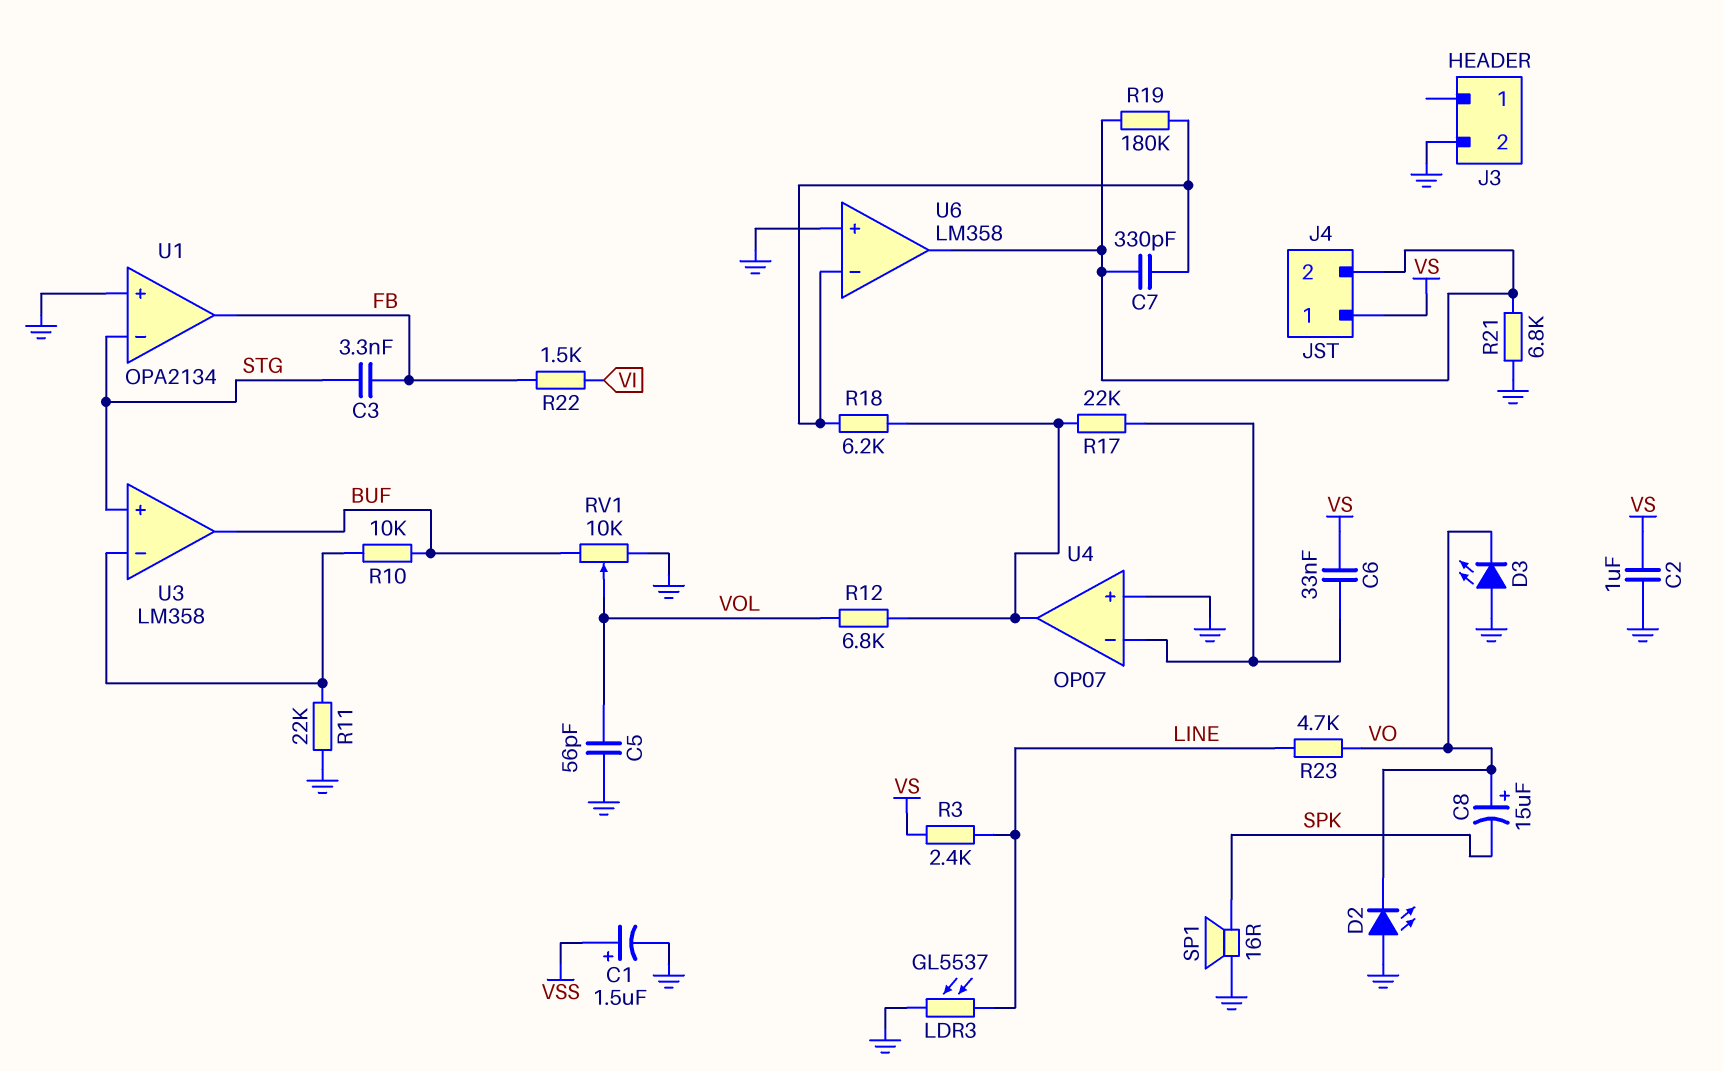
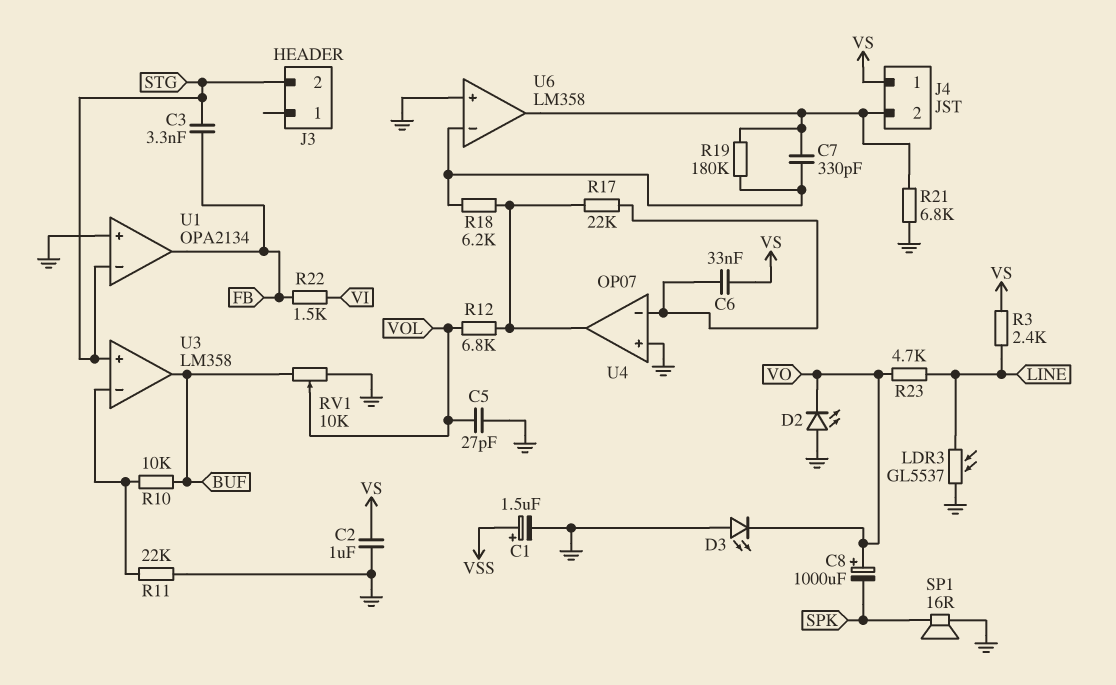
C5: 56pF (GND, VOL) -> 27pF (GND, VOL)
C8: 15uF (plus VO, minus SPK) -> 1000uF (plus VO, minus SPK)
J3 pin 2: GND -> STG

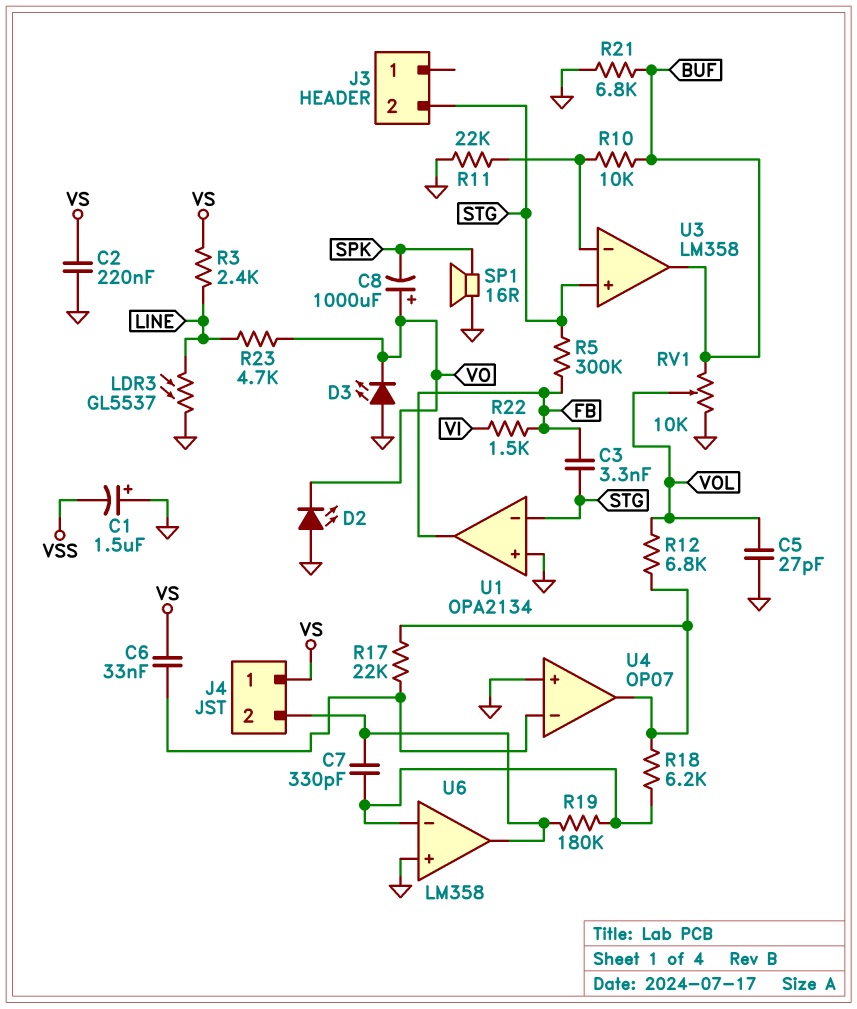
C1: 1.5uF (plus VSS, minus GND) -> 1.5uF (plus GND, minus VSS)
C2: 1uF (GND, VS) -> 220nF (GND, VS)
R5: none -> 300k (FB, STG)
R21: 6.8k (GND, J4/2) -> 6.8k (BUF, GND)

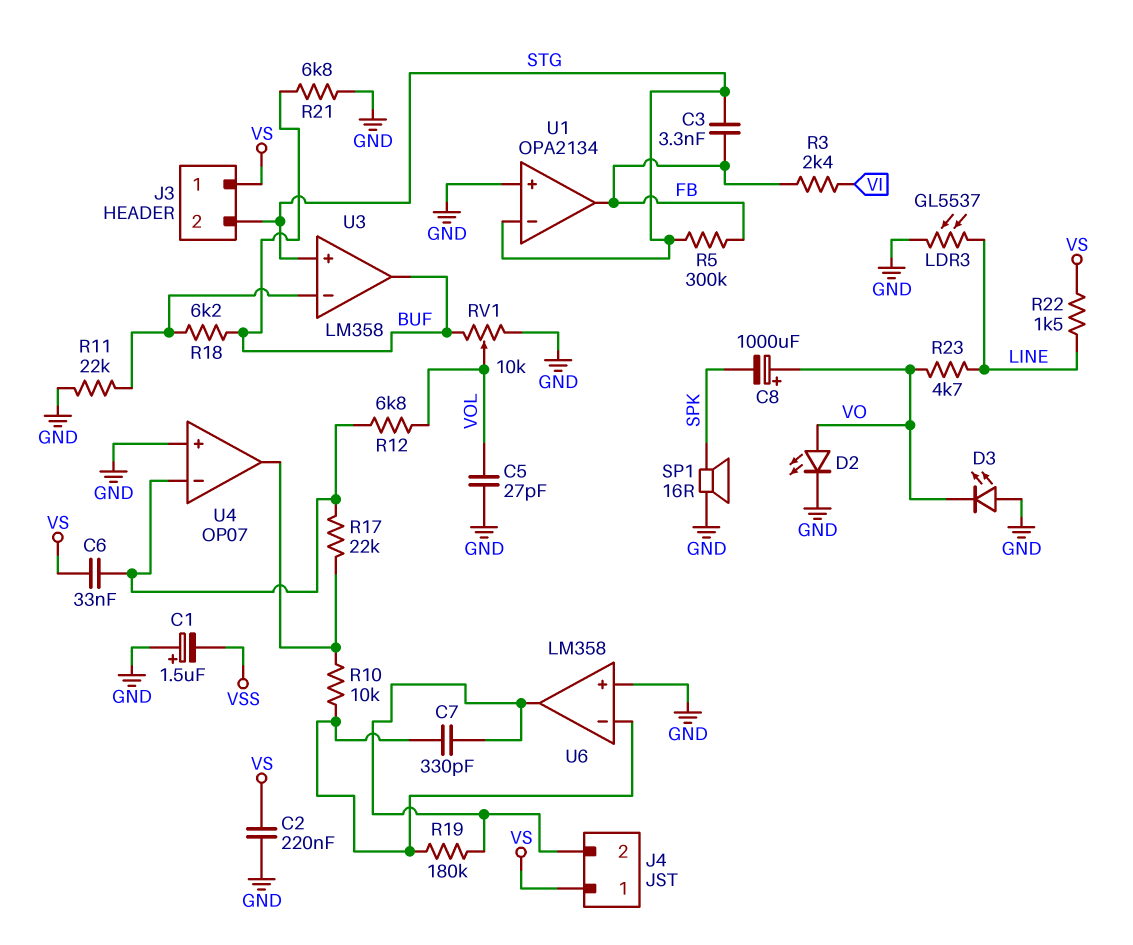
D2: LED (A GND, K VO) -> LED (A VO, K GND)
J3 pin 1: none -> VS
R3: 2.4k (LINE, VS) -> 2.4k (FB, VI)
R10: 10k (BUF, U3/in-) -> 10k (U4/out, U6/in-)
R12: 6.8k (U4/out, VOL) -> 6.8k (U4/in-, VOL)
R18: 6.2k (U4/out, U6/in-) -> 6.2k (BUF, U3/in-)
R22: 1.5k (FB, VI) -> 1.5k (LINE, VS)

